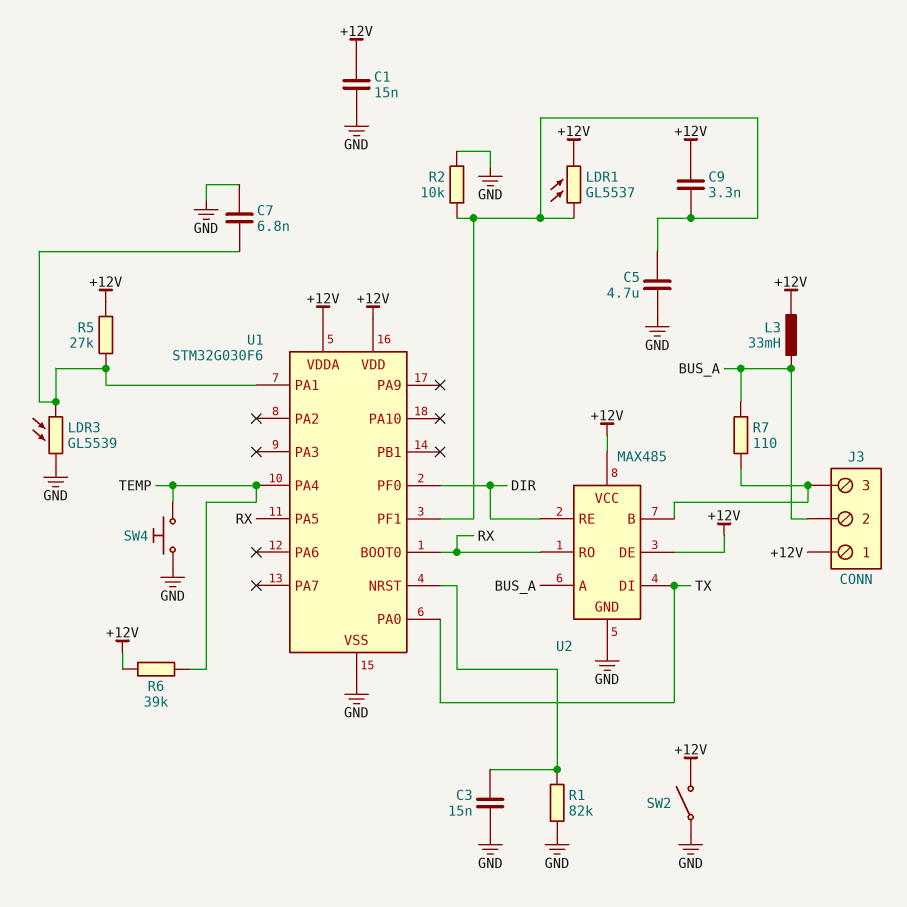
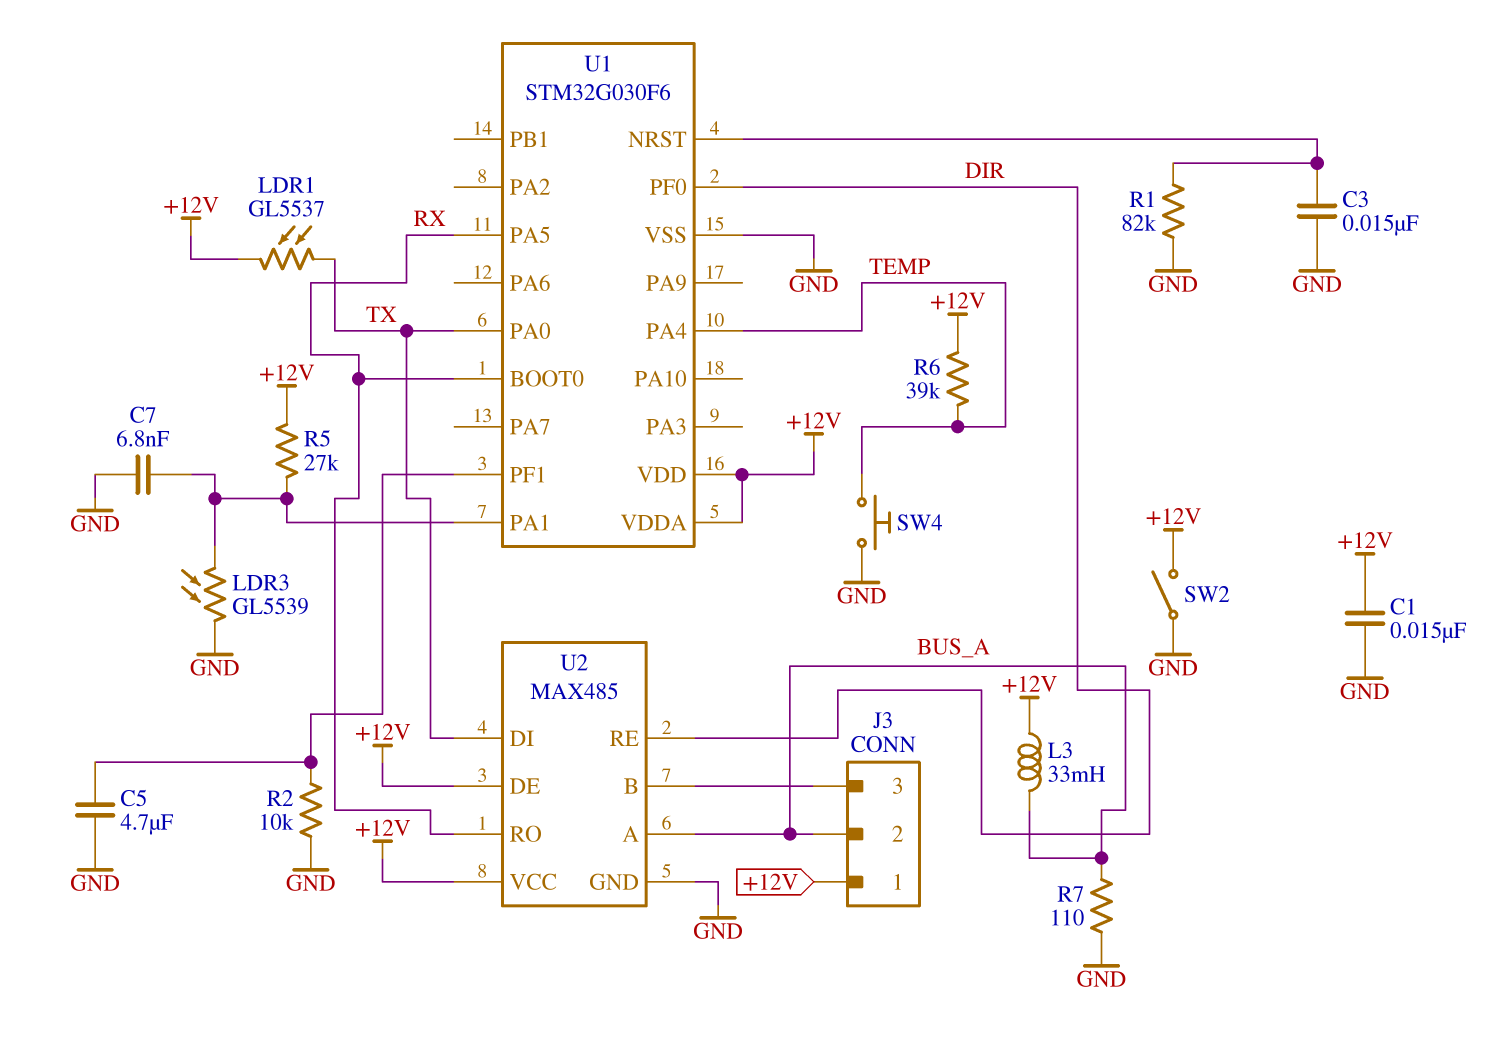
C9: 3.3nF (+12V, U1/PF1) -> none
LDR1: GL5537 (+12V, U1/PF1) -> GL5537 (+12V, TX)
R7: 110 (BUS_A, J3/3) -> 110 (BUS_A, GND)

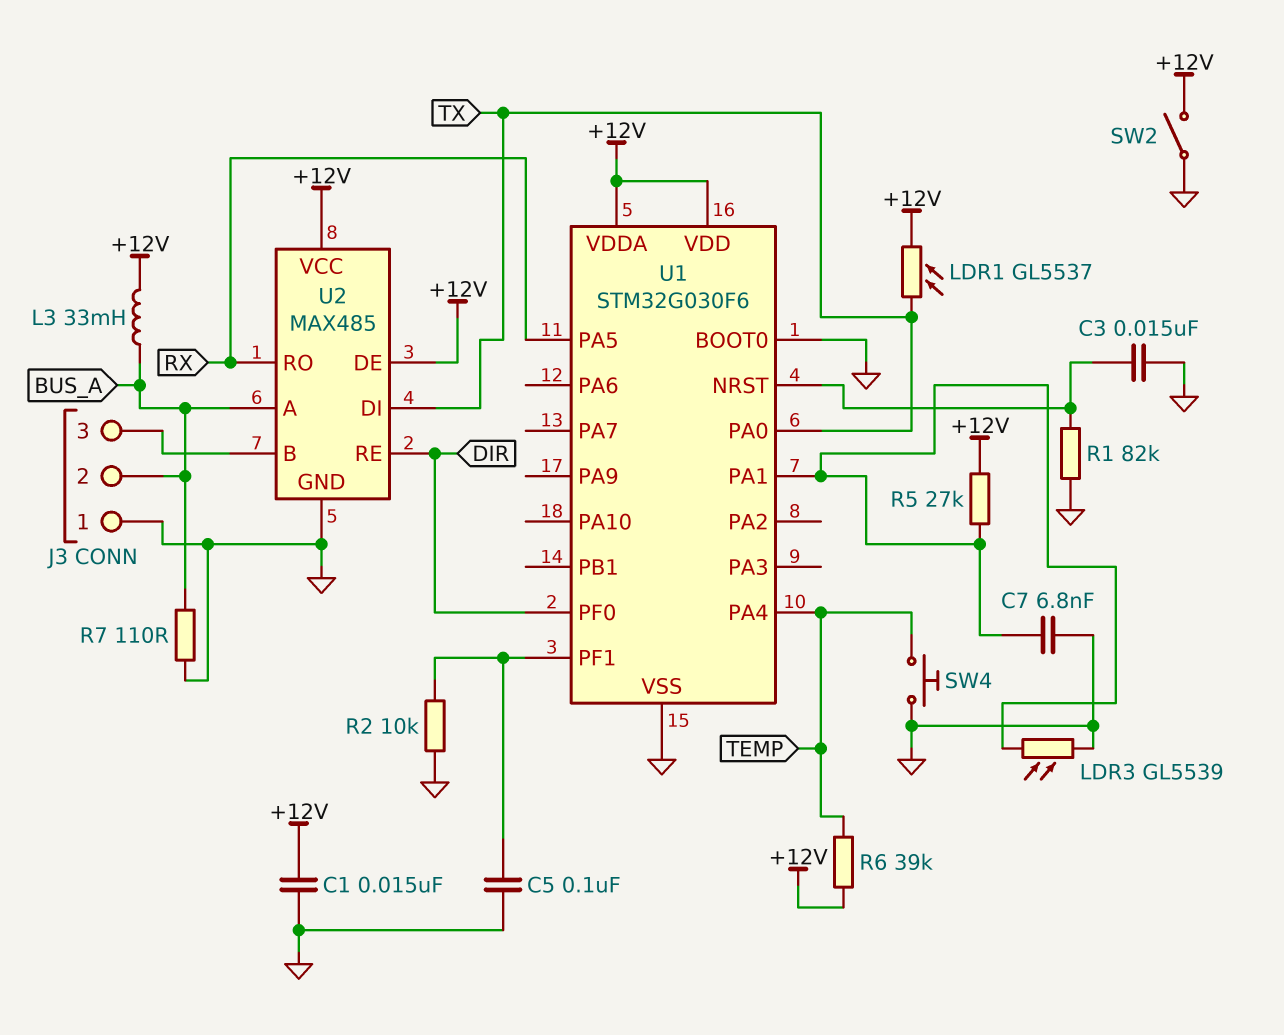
C5: 4.7uF (GND, U1/PF1) -> 100nF (GND, U1/PF1)
J3 pin 1: +12V -> GND
U1 pin BOOT0: RX -> GND

